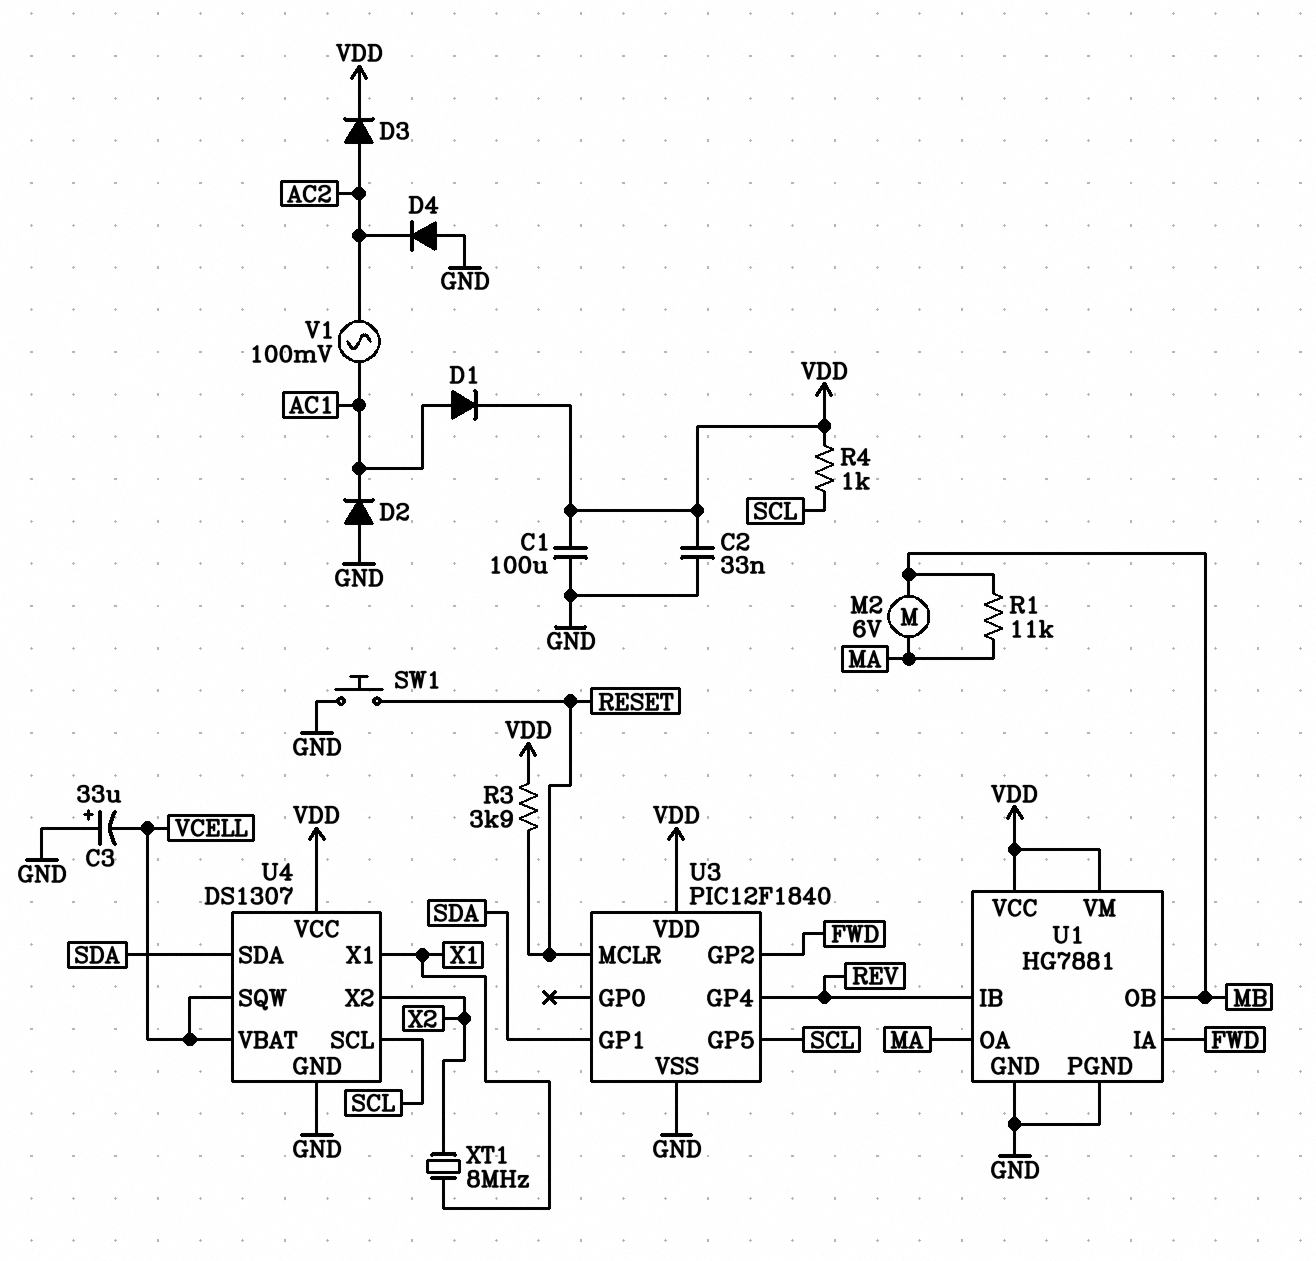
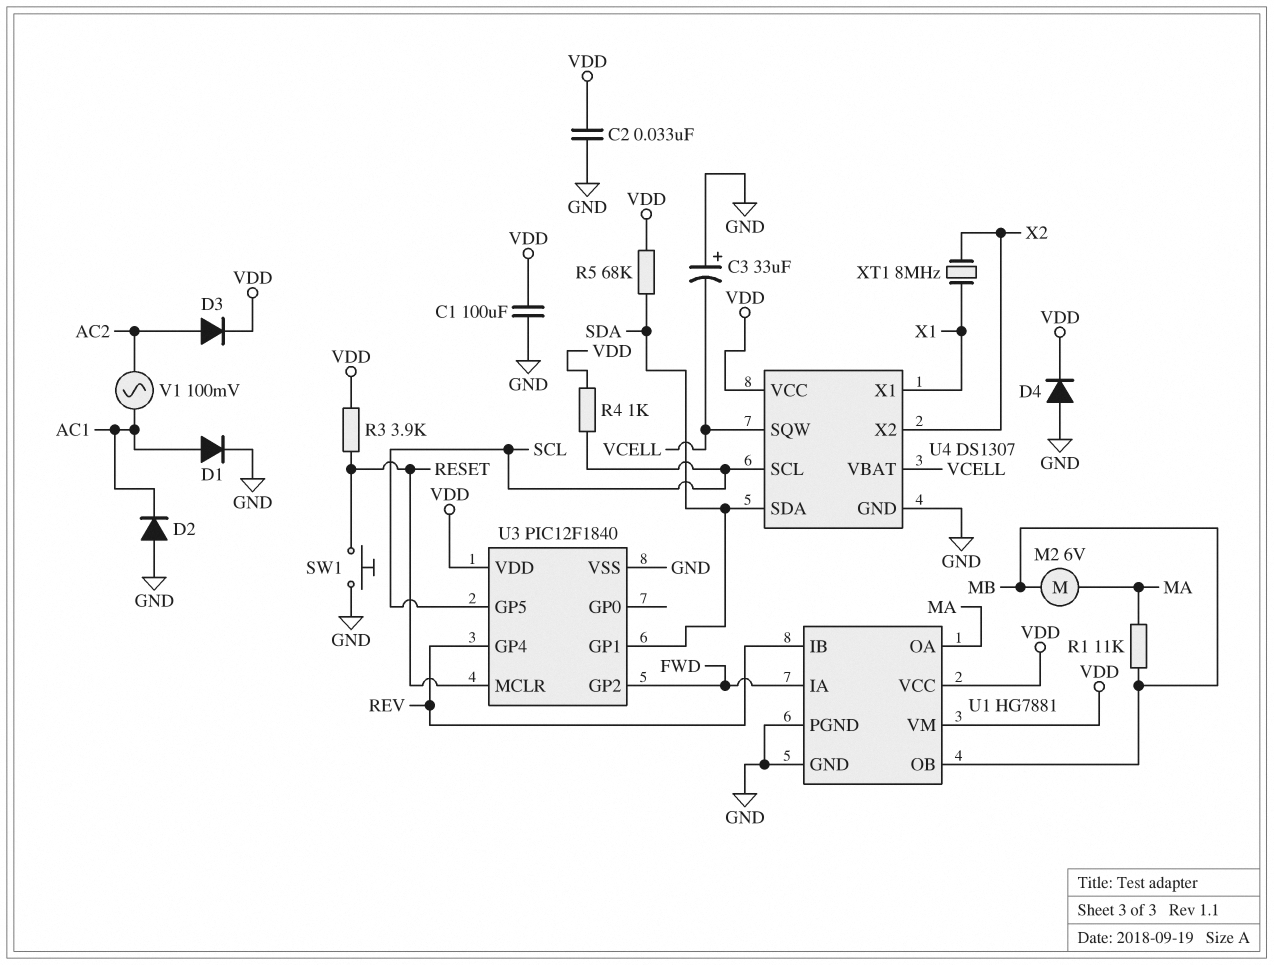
D1: diode (A AC1, K VDD) -> diode (A AC1, K GND)
D4: diode (A GND, K AC2) -> diode (A GND, K VDD)
R5: none -> 68k (SDA, VDD)

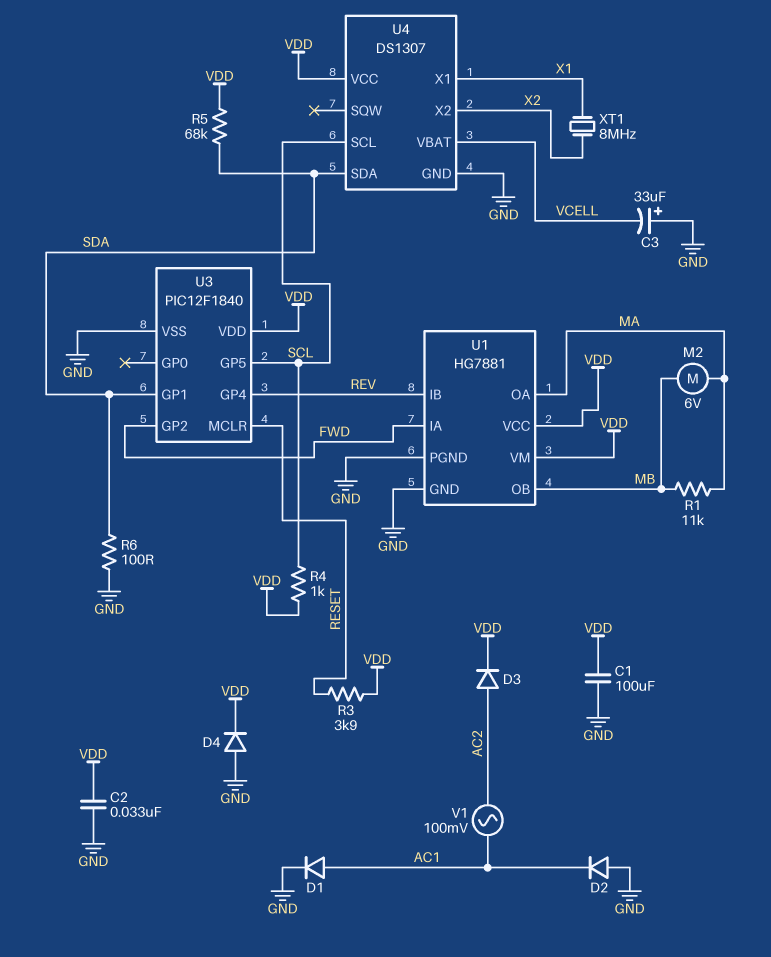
R6: none -> 100 (GND, SDA)
SW1: button (GND, RESET) -> none
U4 pin SQW: VCELL -> none

